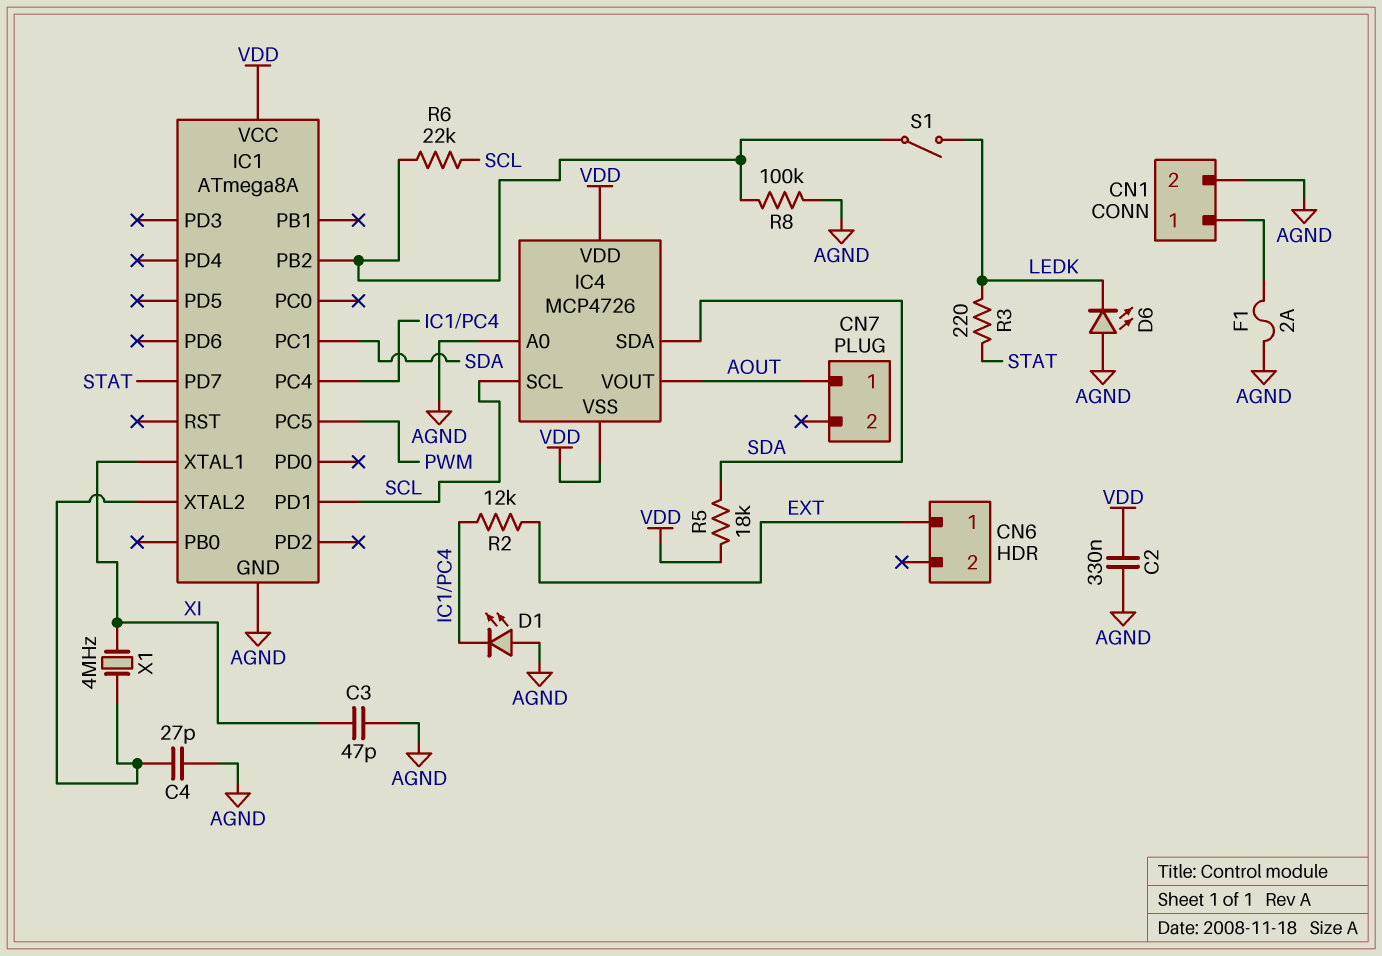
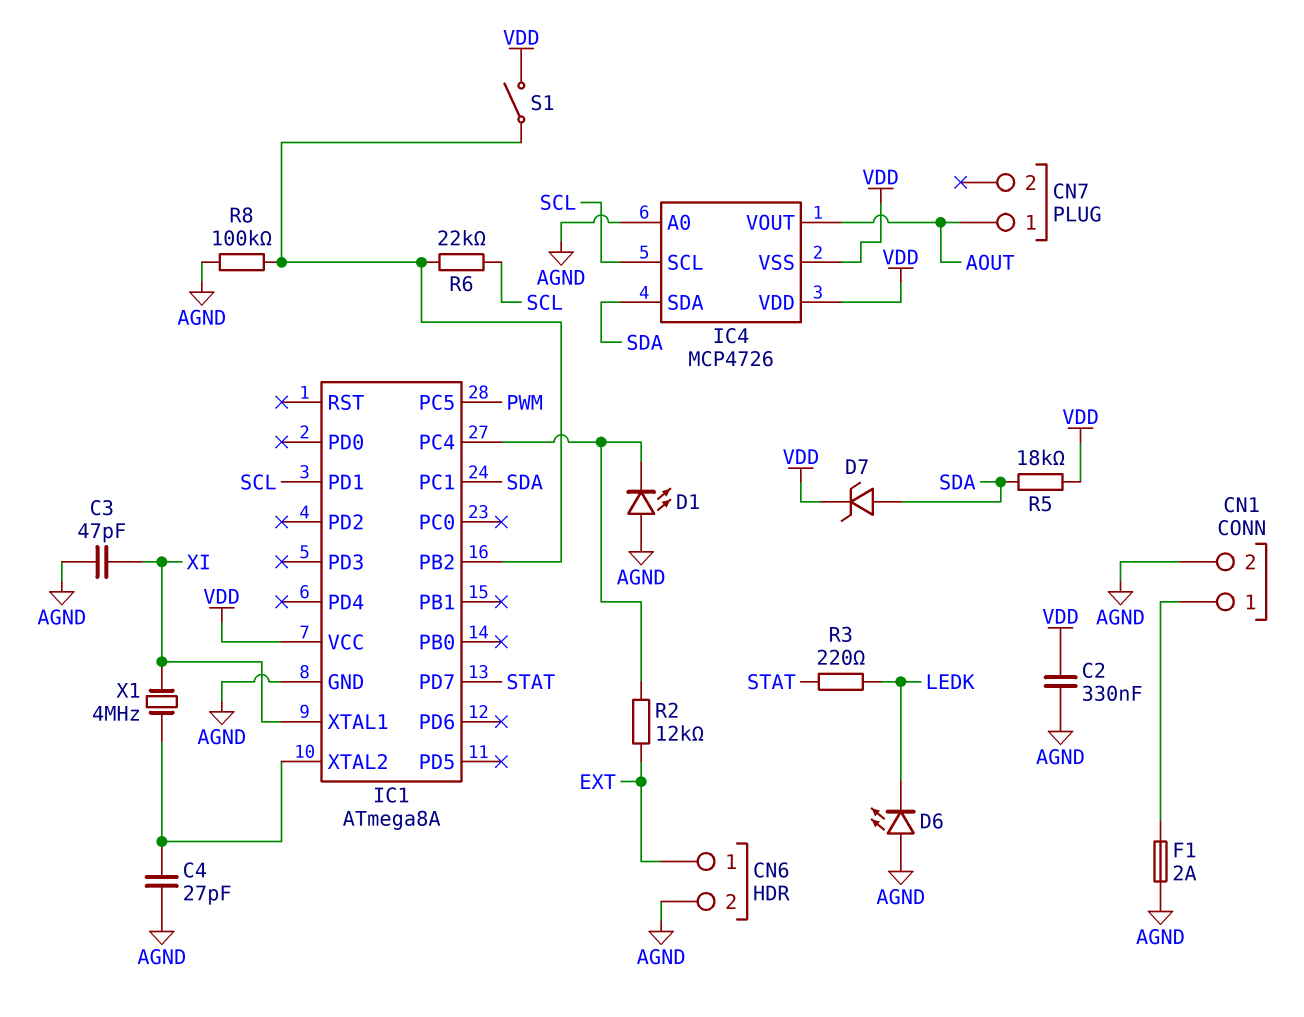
CN6 pin 2: none -> AGND
D7: none -> zener (A SDA, K VDD)
S1: switch (IC1/PB2, LEDK) -> switch (IC1/PB2, VDD)

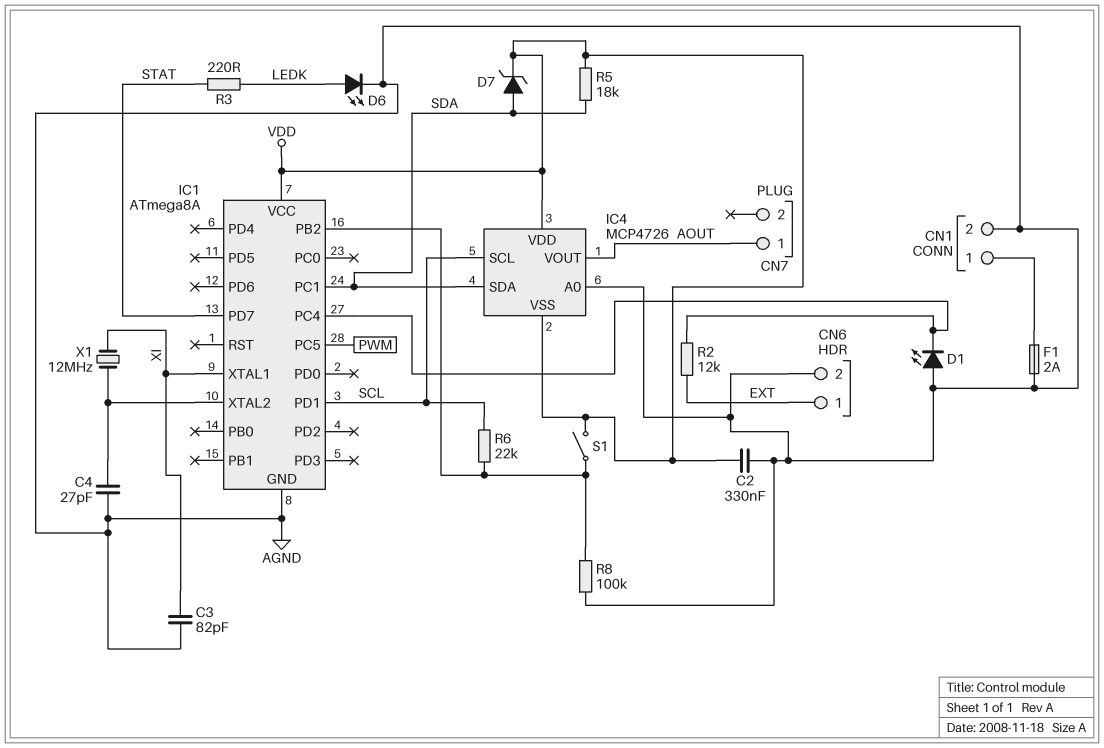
C3: 47pF (AGND, XI) -> 82pF (AGND, XI)
D6: LED (A AGND, K LEDK) -> LED (A LEDK, K AGND)
X1: 4MHz (IC1/XTAL2, XI) -> 12MHz (IC1/XTAL2, XI)

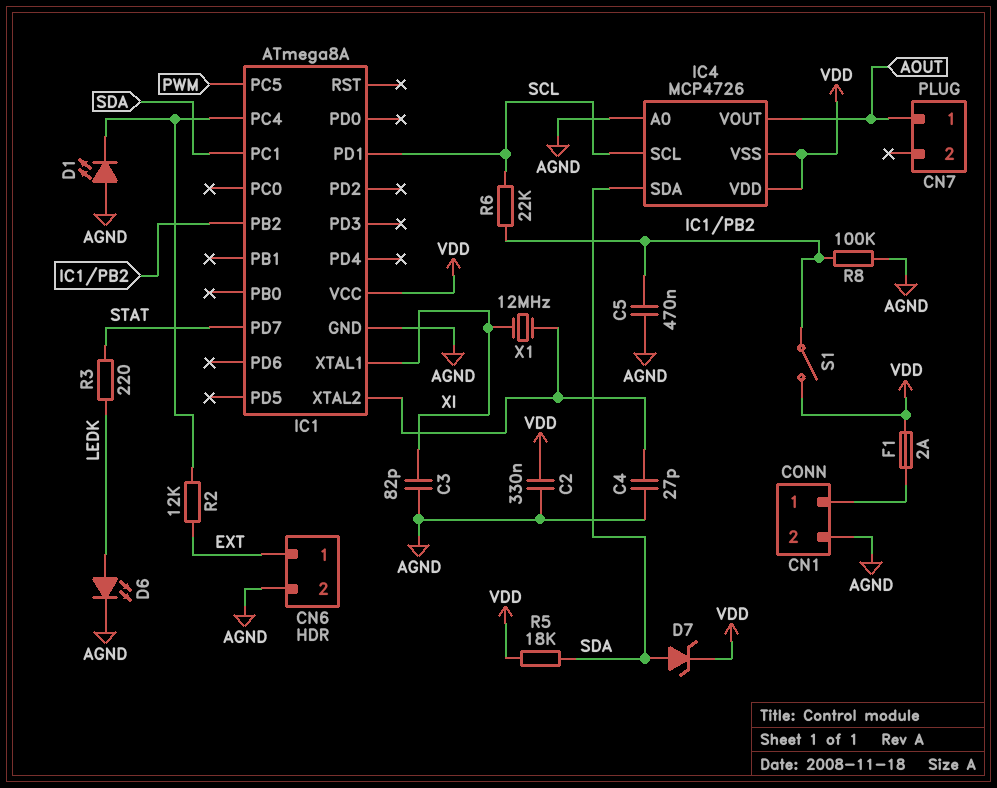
C5: none -> 470nF (AGND, IC1/PB2)
F1: 2A (AGND, CN1/1) -> 2A (CN1/1, VDD)

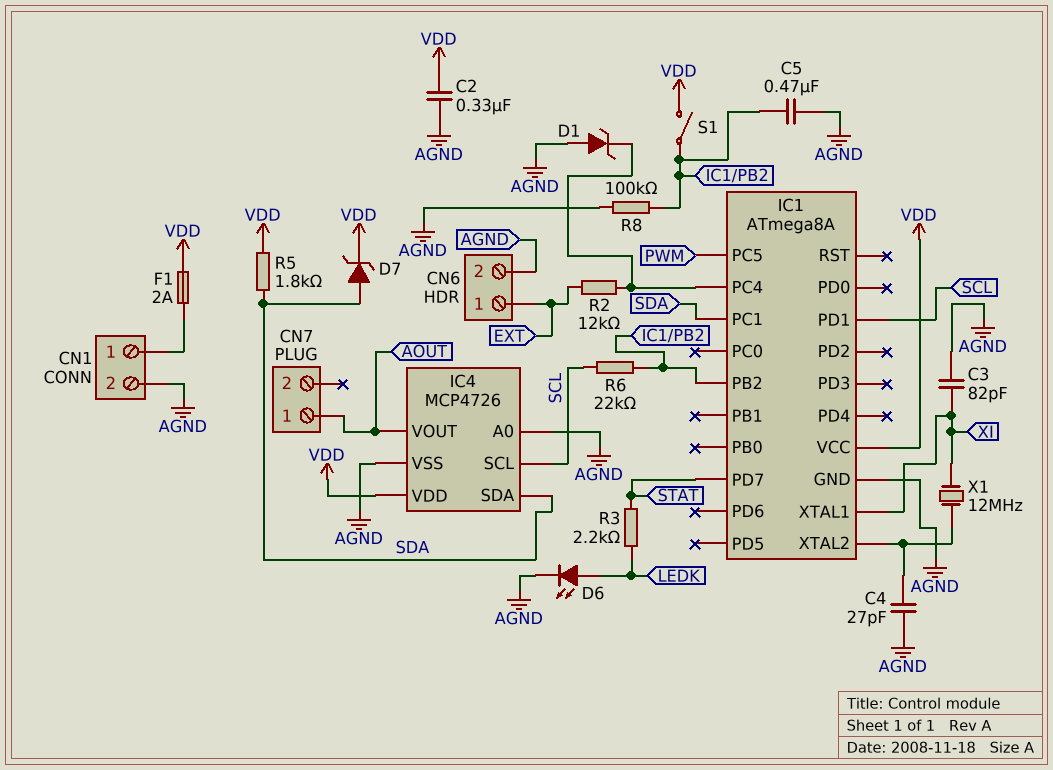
D1: LED (A AGND, K IC1/PC4) -> zener (A AGND, K IC1/PC4)
IC4 pin VSS: VDD -> AGND
R3: 220 (LEDK, STAT) -> 2.2k (LEDK, STAT)
R5: 18k (SDA, VDD) -> 1.8k (SDA, VDD)

